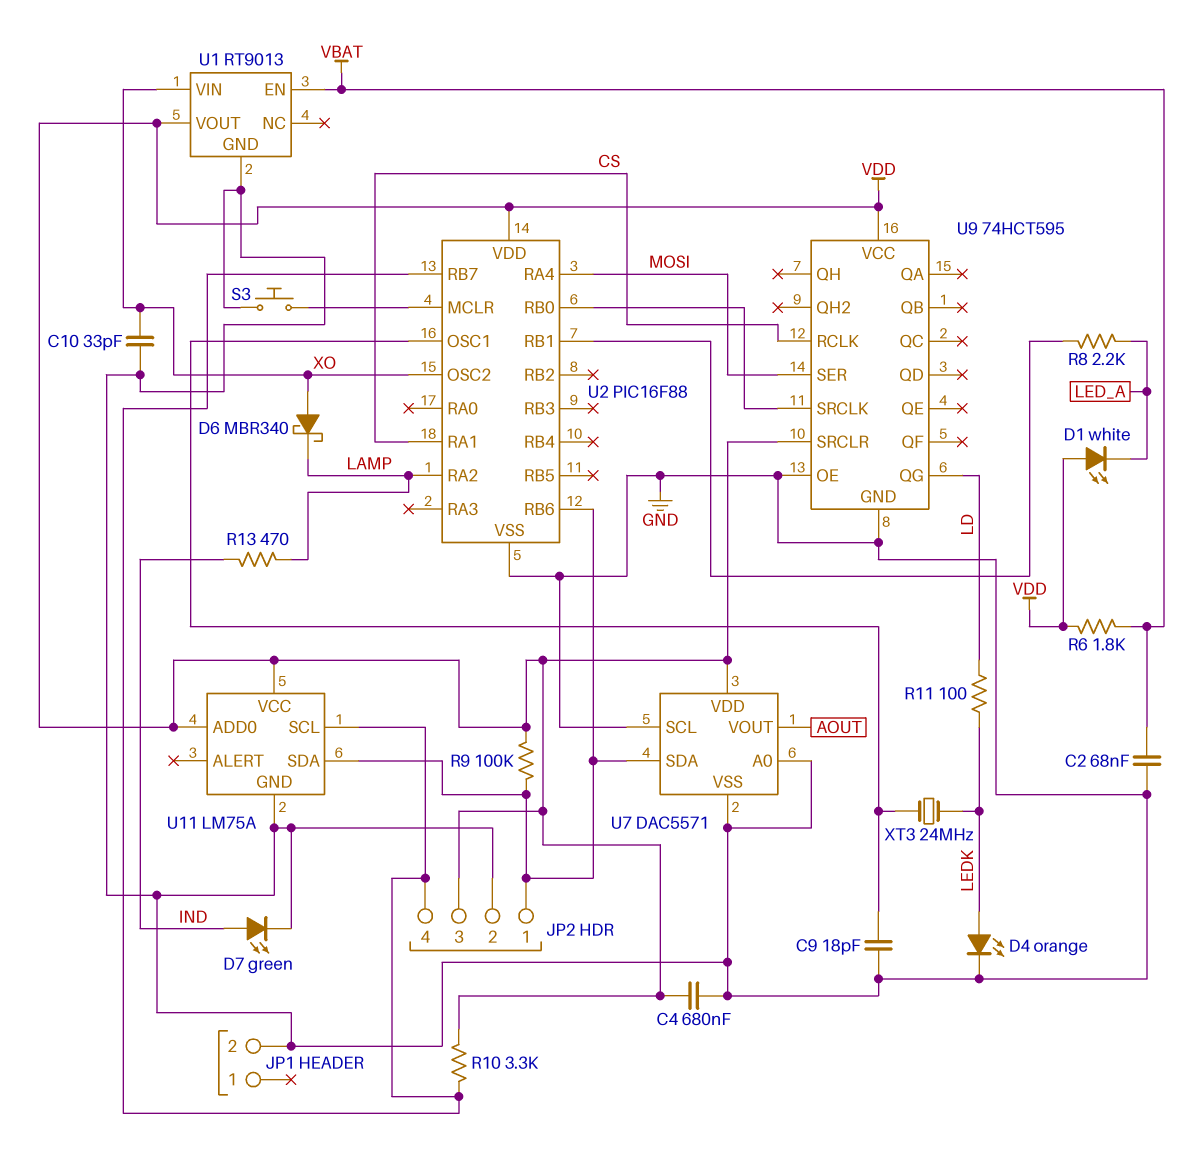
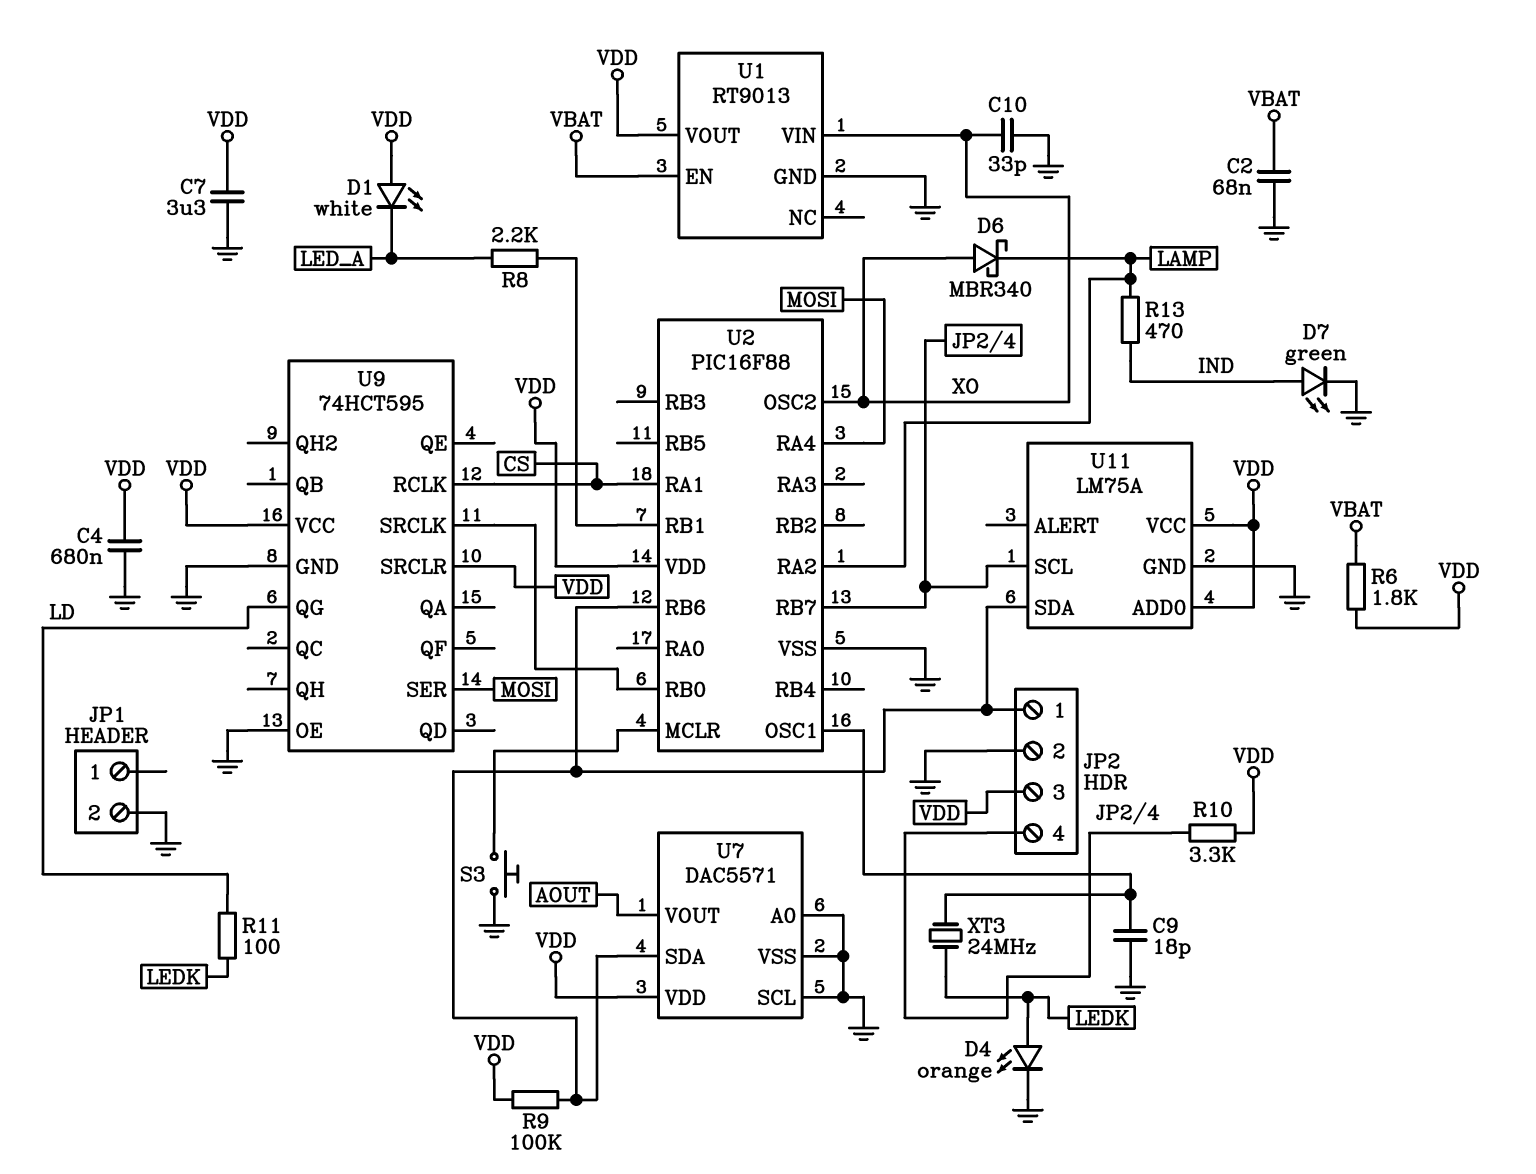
C7: none -> 3.3uF (GND, VDD)

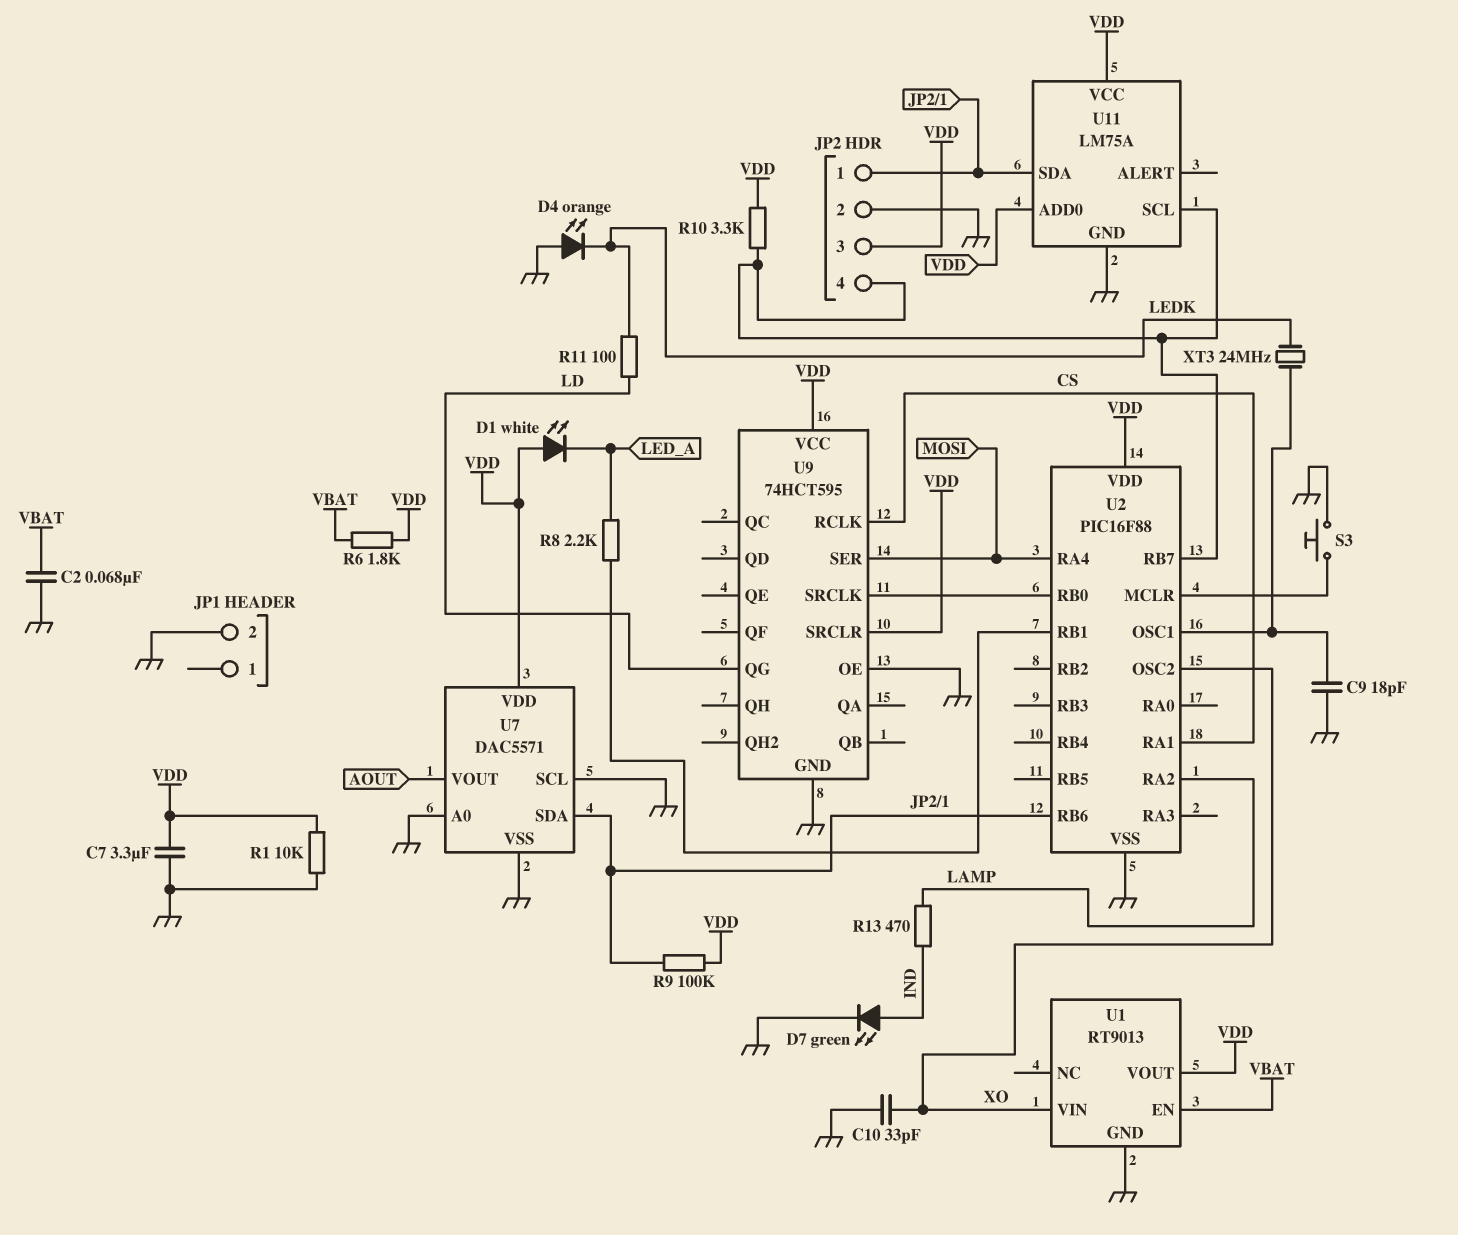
C4: 680nF (GND, VDD) -> none
D4: LED orange (A LEDK, K GND) -> LED orange (A GND, K LEDK)
D6: schottky MBR340 (A XO, K LAMP) -> none
R1: none -> 10k (GND, VDD)

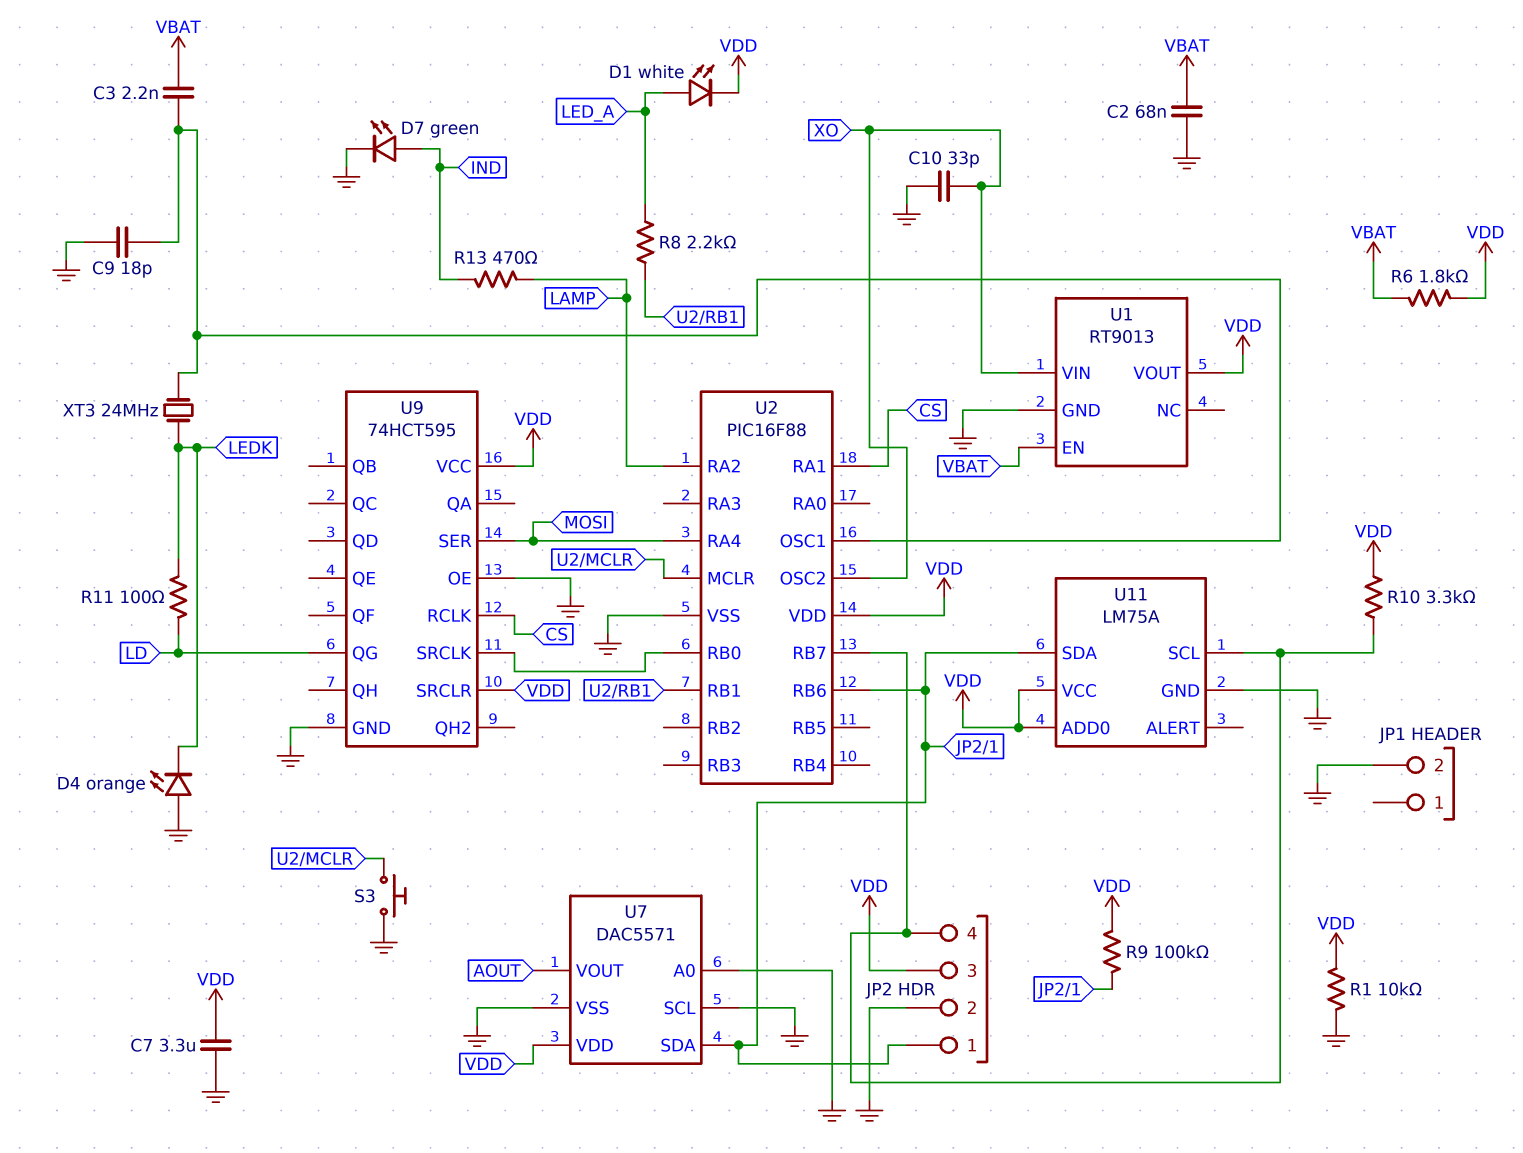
C3: none -> 2.2nF (U2/OSC1, VBAT)
D1: LED white (A VDD, K LED_A) -> LED white (A LED_A, K VDD)

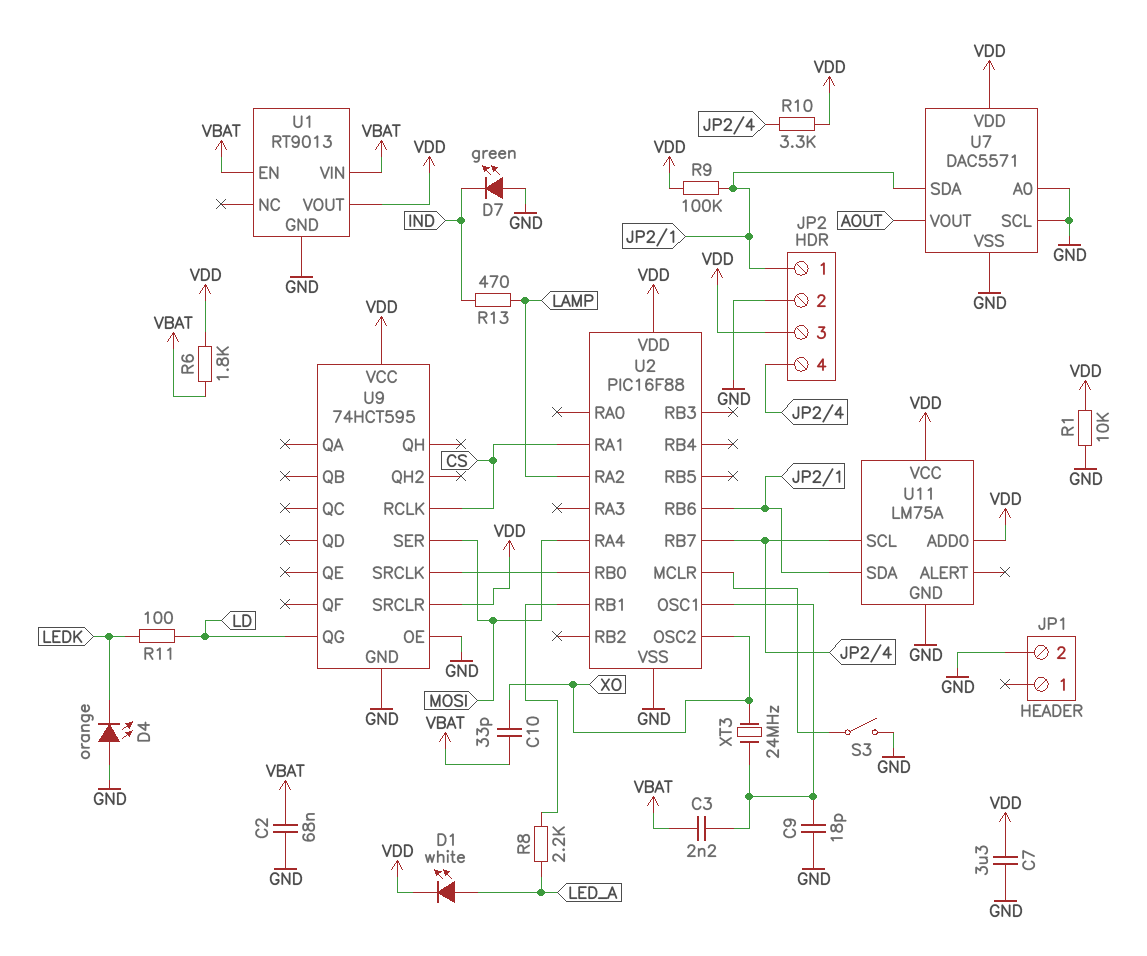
C10: 33pF (GND, XO) -> 33pF (VBAT, XO)
D7: LED green (A IND, K GND) -> LED green (A GND, K IND)
S3: button (GND, U2/MCLR) -> switch (GND, U2/MCLR)
U1 pin VIN: XO -> VBAT
XT3: 24MHz (LEDK, U2/OSC1) -> 24MHz (U2/OSC1, XO)

